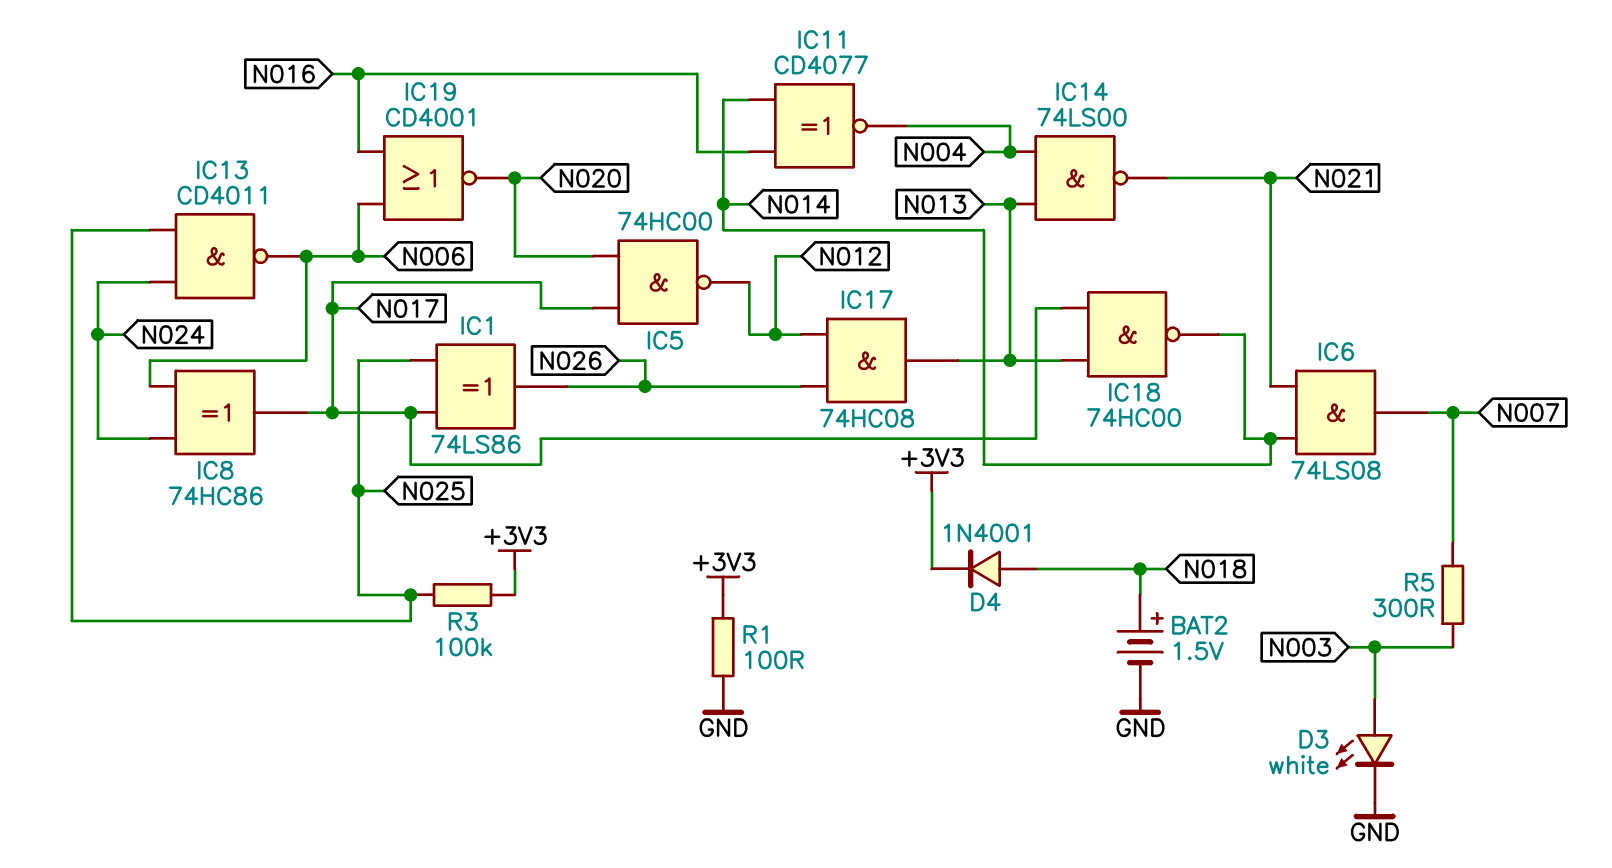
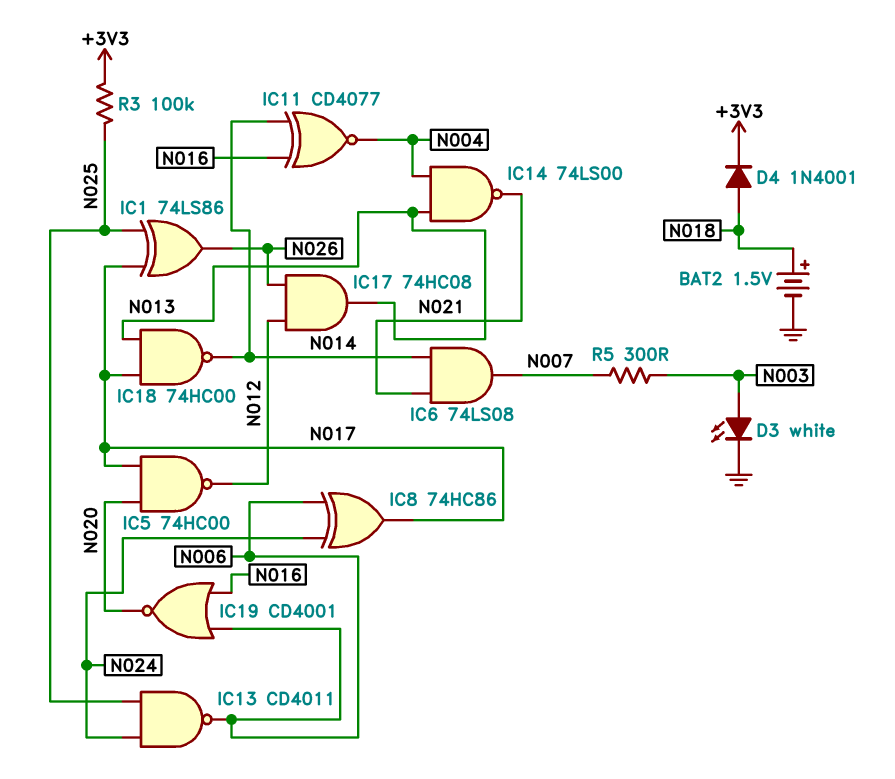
R1: 100 (+3V3, GND) -> none

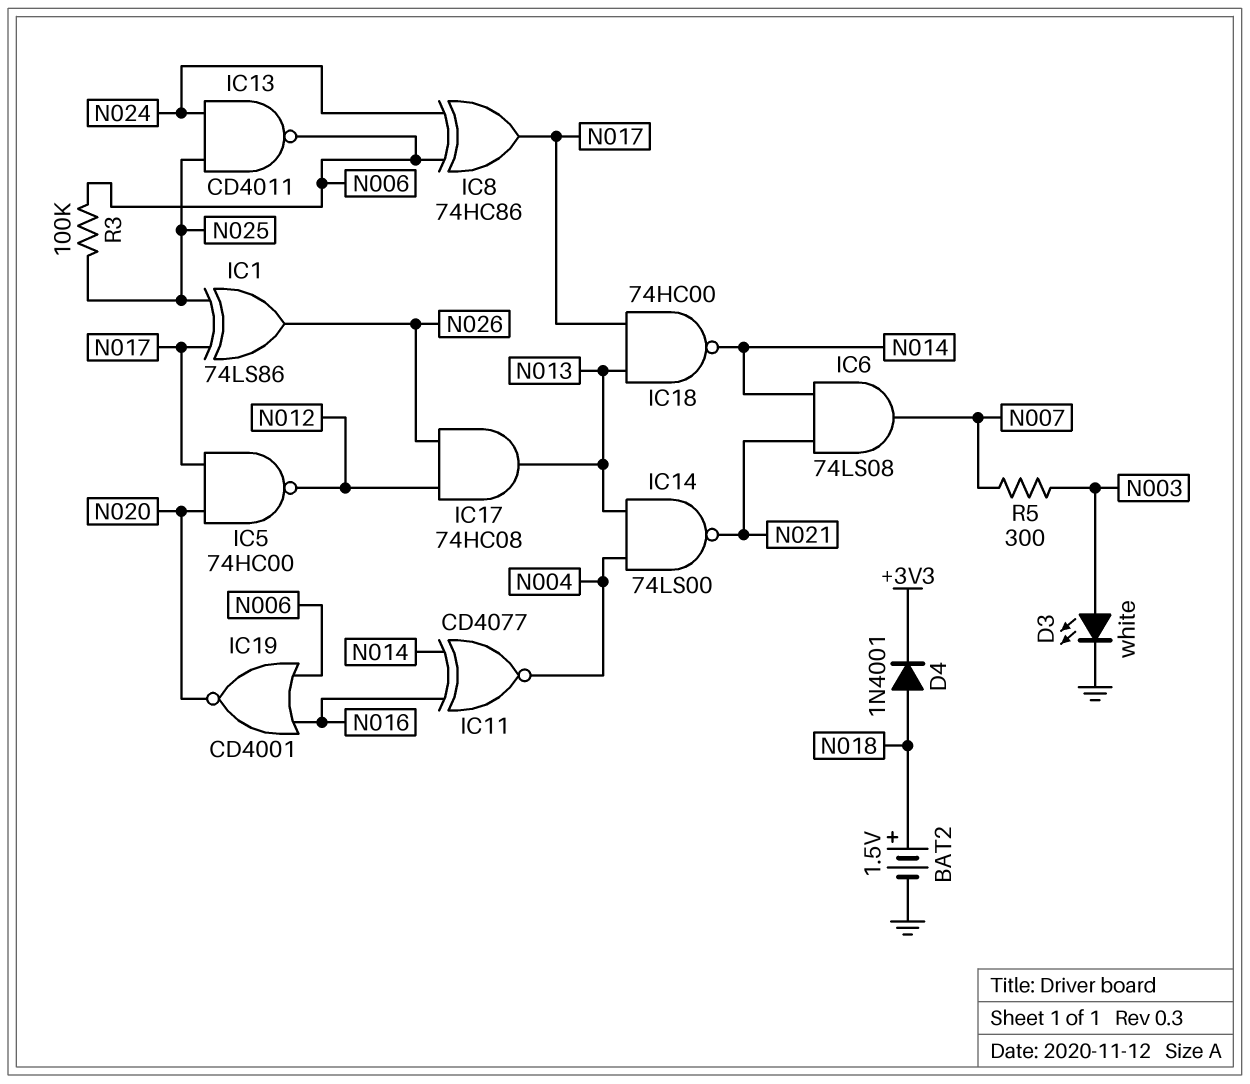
R3: 100k (+3V3, N025) -> 100k (N006, N025)

